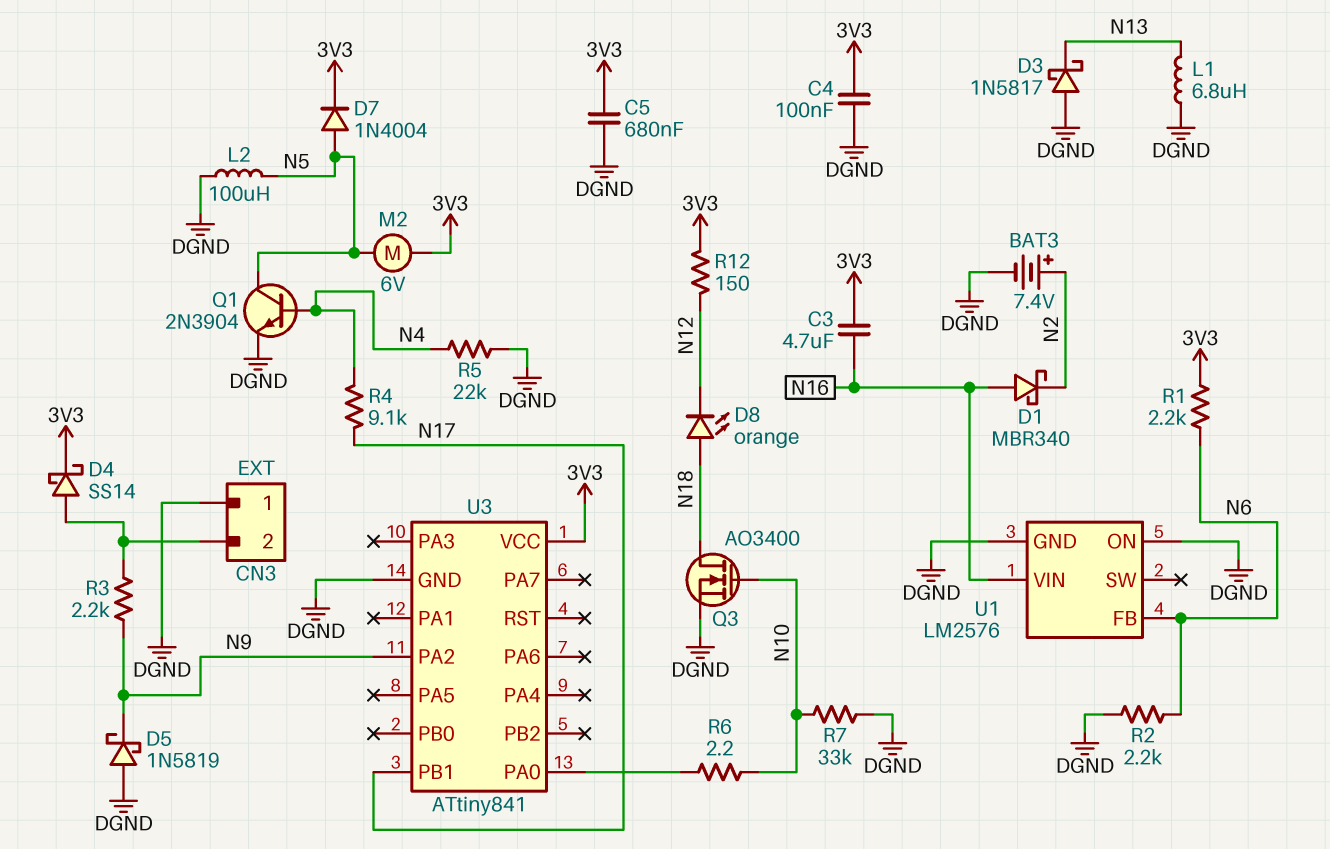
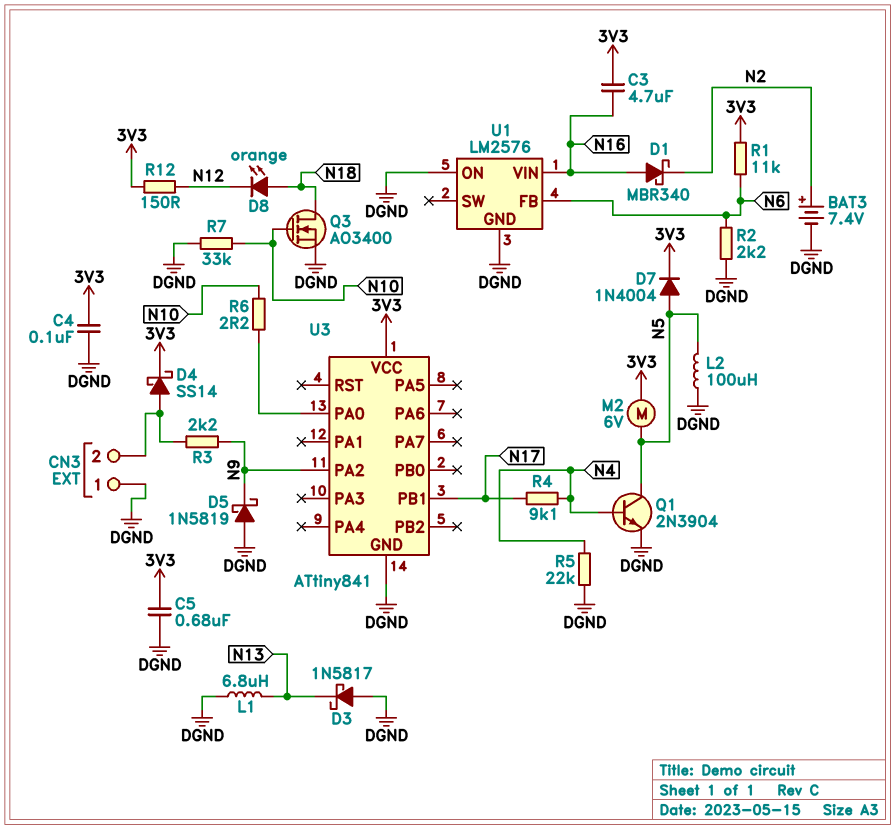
R1: 2.2k (3V3, N6) -> 11k (3V3, N6)

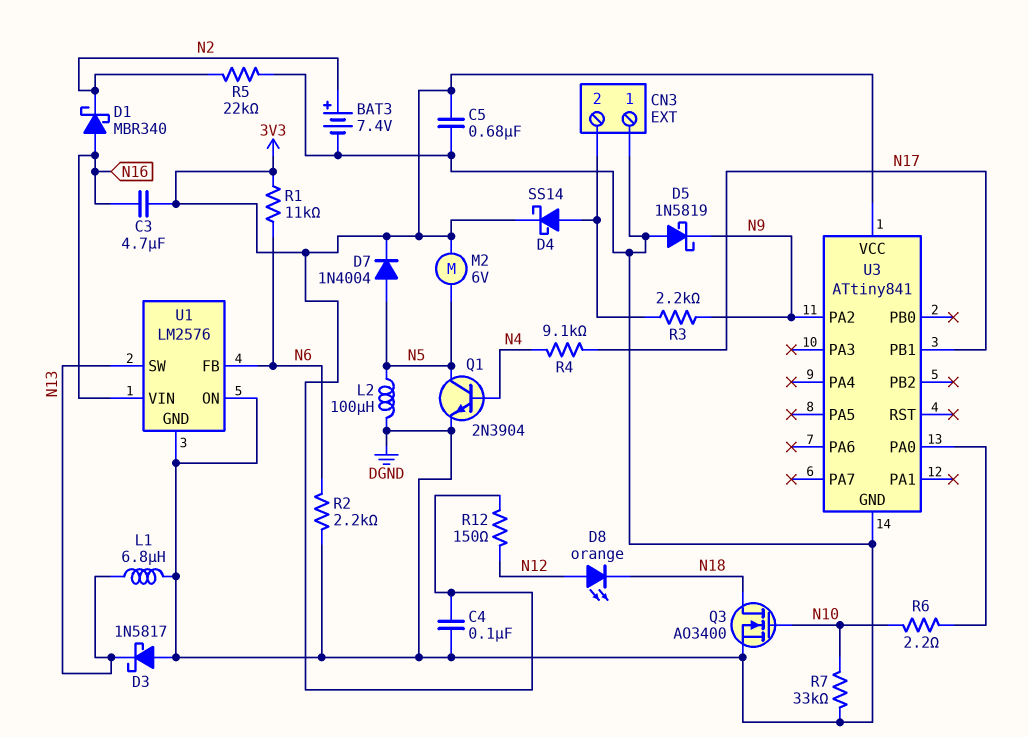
D8: LED orange (A N18, K N12) -> LED orange (A N12, K N18)
R5: 22k (DGND, N4) -> 22k (DGND, N2)
U1 pin SW: none -> N13

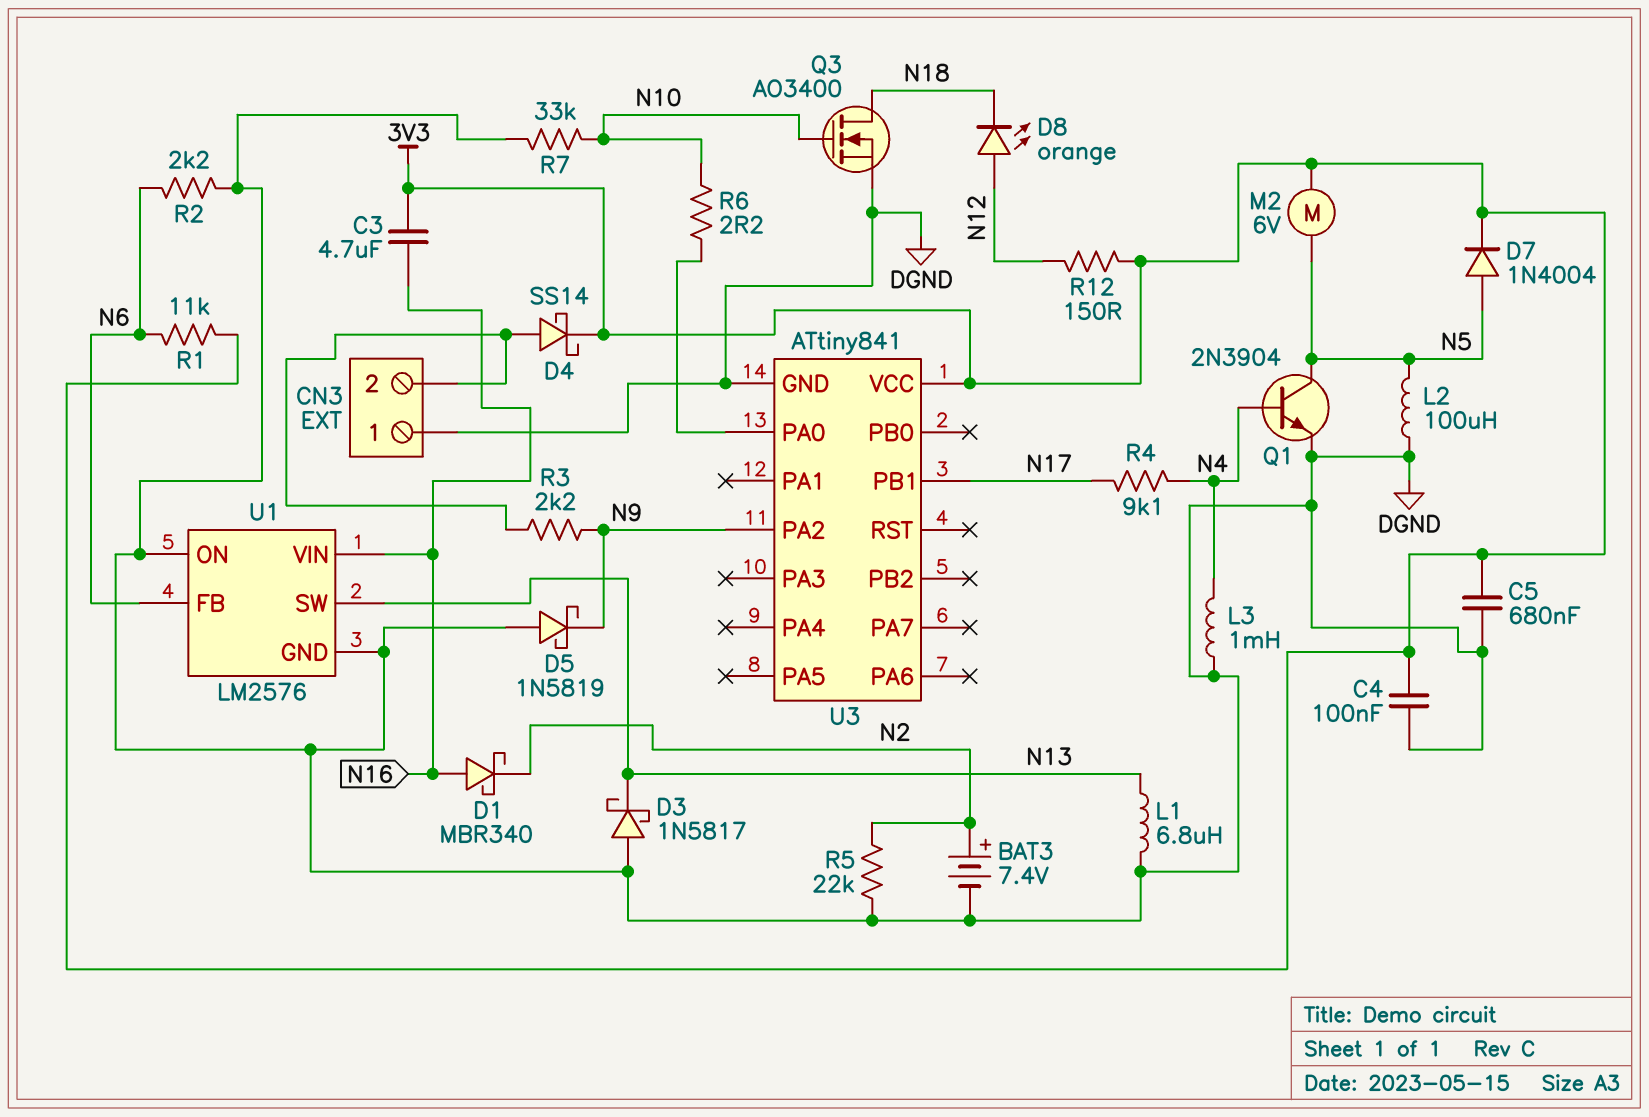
L3: none -> 1mH (DGND, N4)

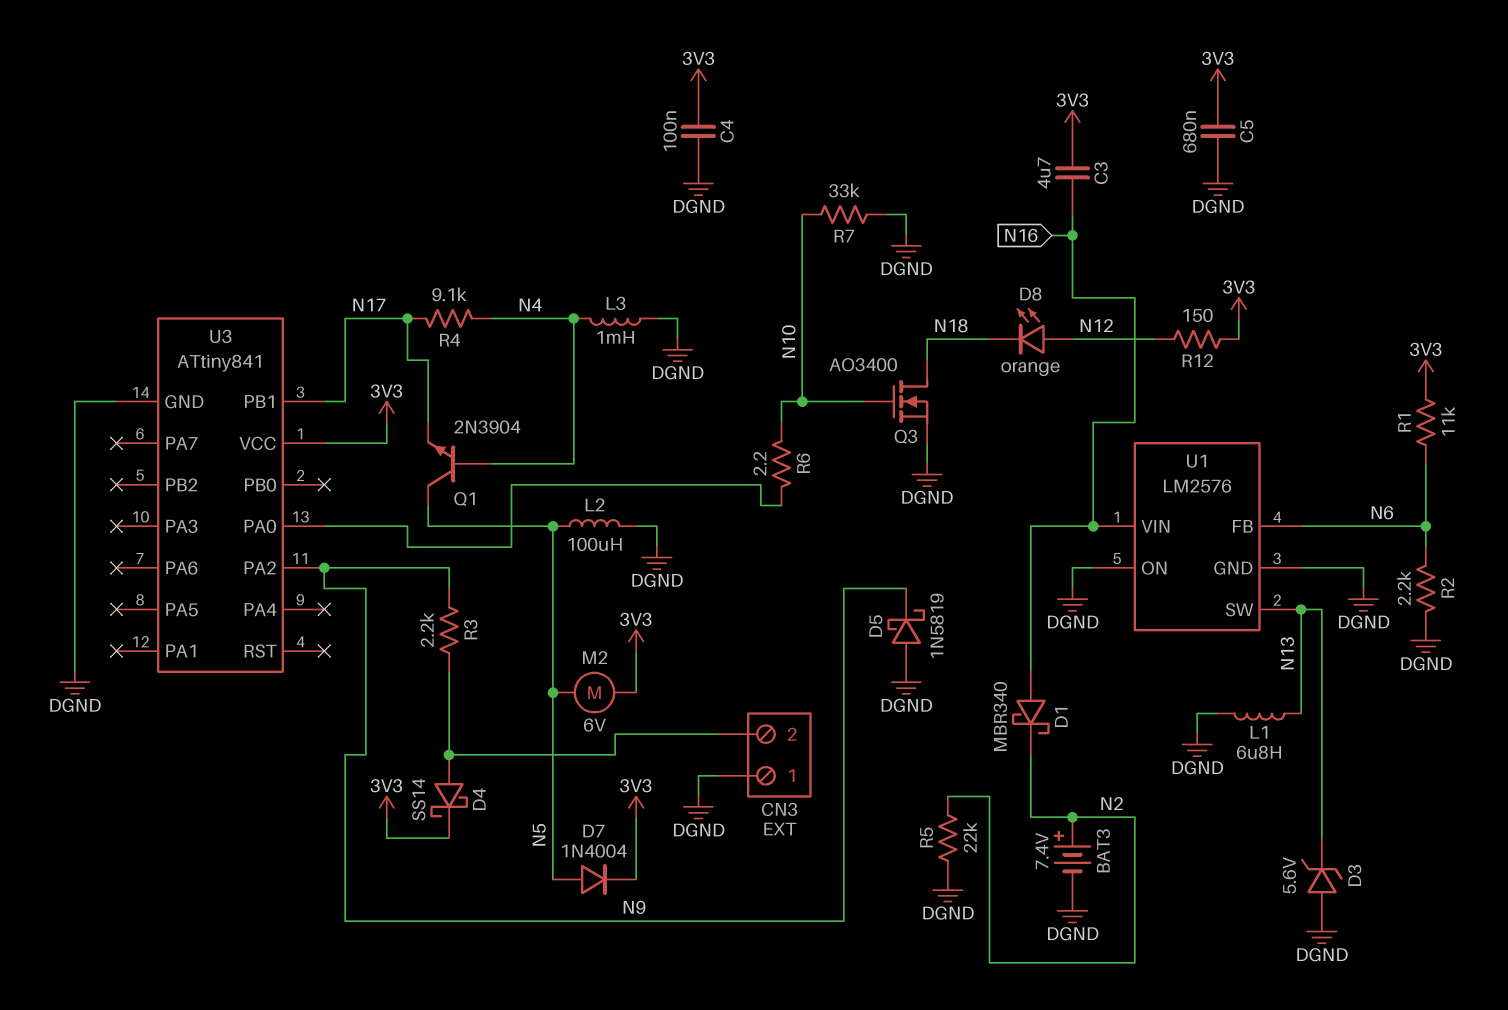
D3: schottky 1N5817 (A DGND, K N13) -> zener 5.6V (A DGND, K N13)
Q1: NPN 2N3904 (B N4, C N5, E DGND) -> NPN 2N3904 (B N4, C N5, E N17)

